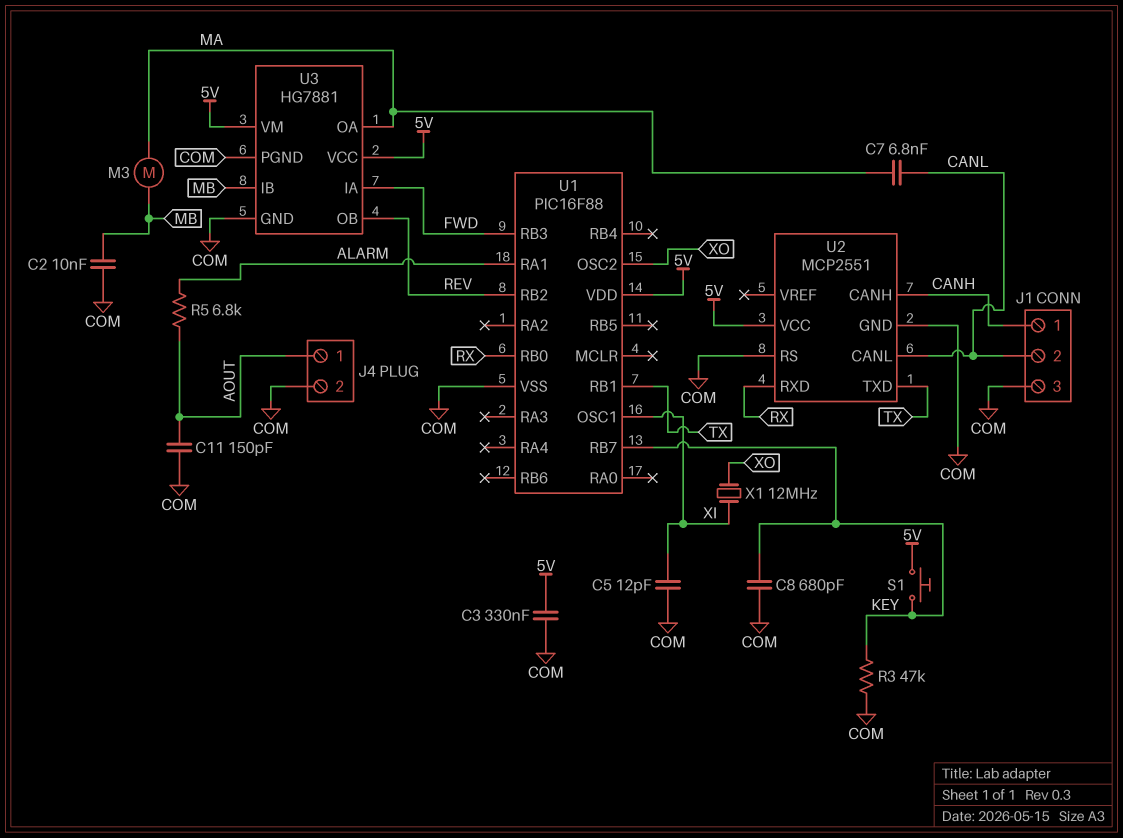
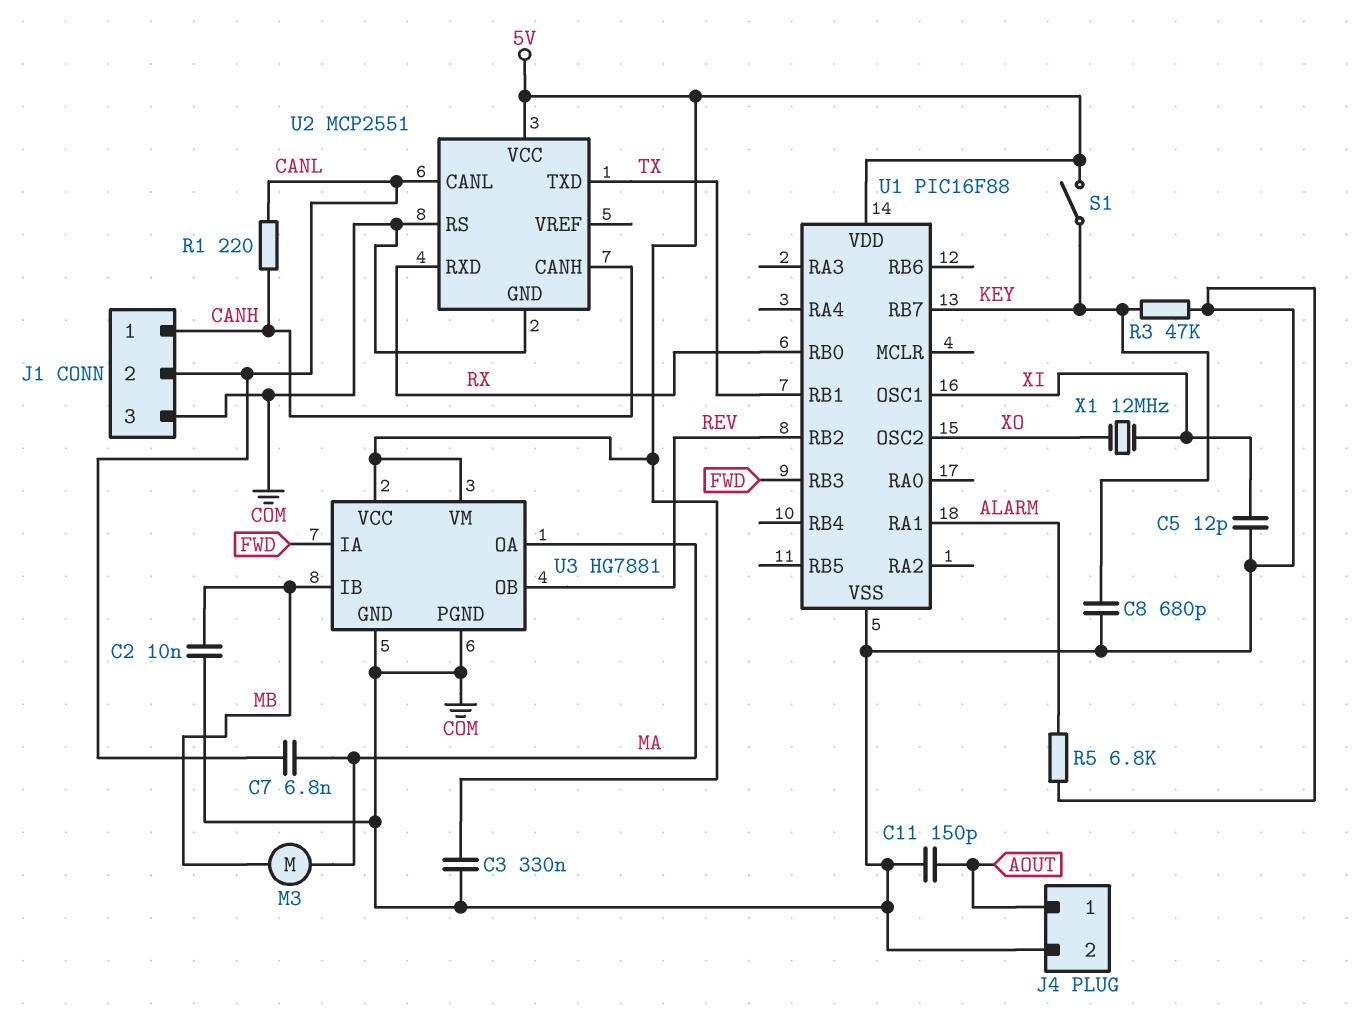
R1: none -> 220 (CANH, CANL)
R5: 6.8k (ALARM, AOUT) -> 6.8k (ALARM, COM)
S1: button (5V, KEY) -> switch (5V, KEY)

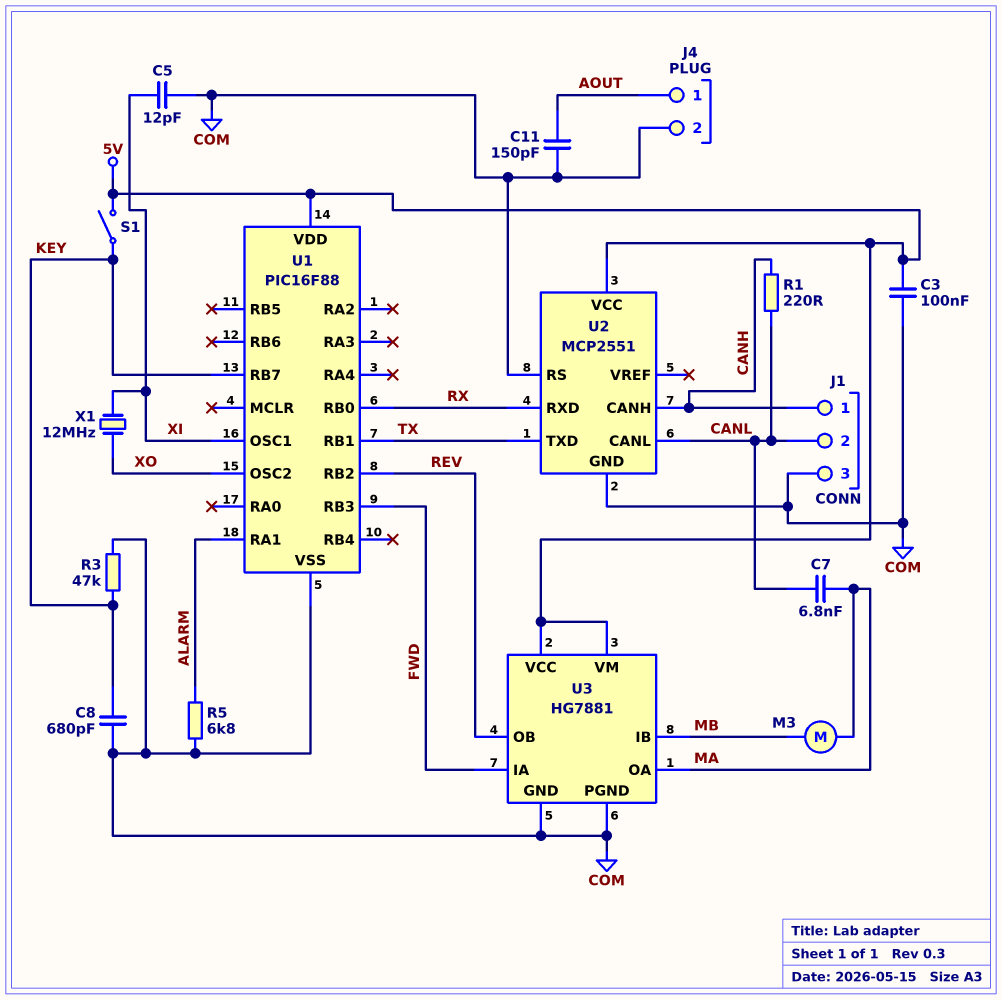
C2: 10nF (COM, MB) -> none
C3: 330nF (5V, COM) -> 100nF (5V, COM)

